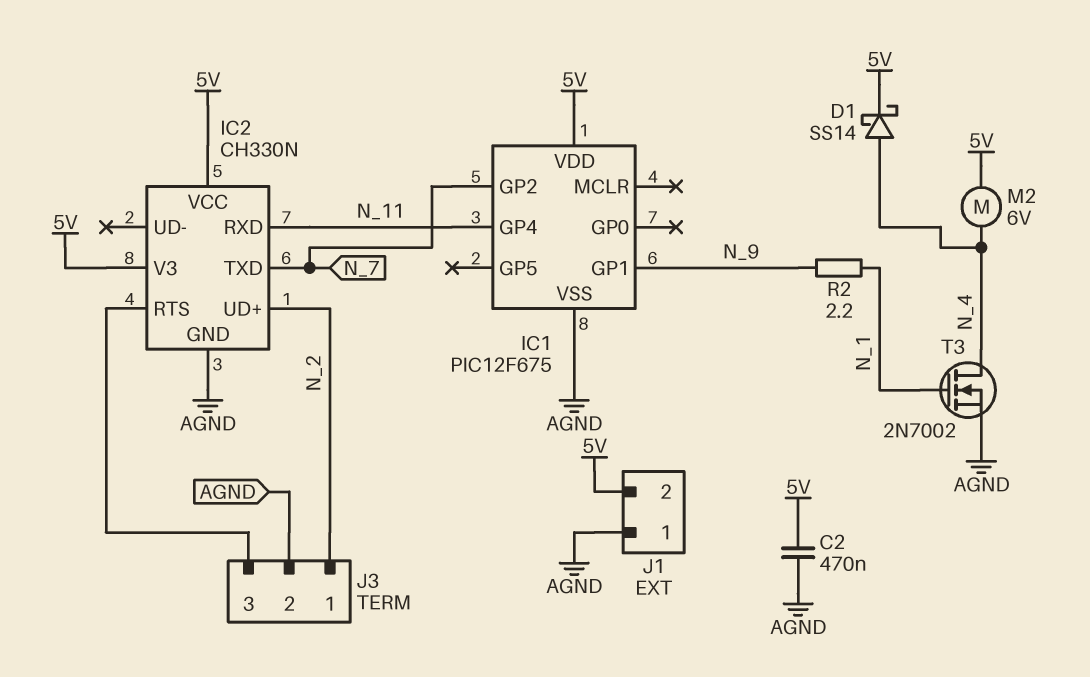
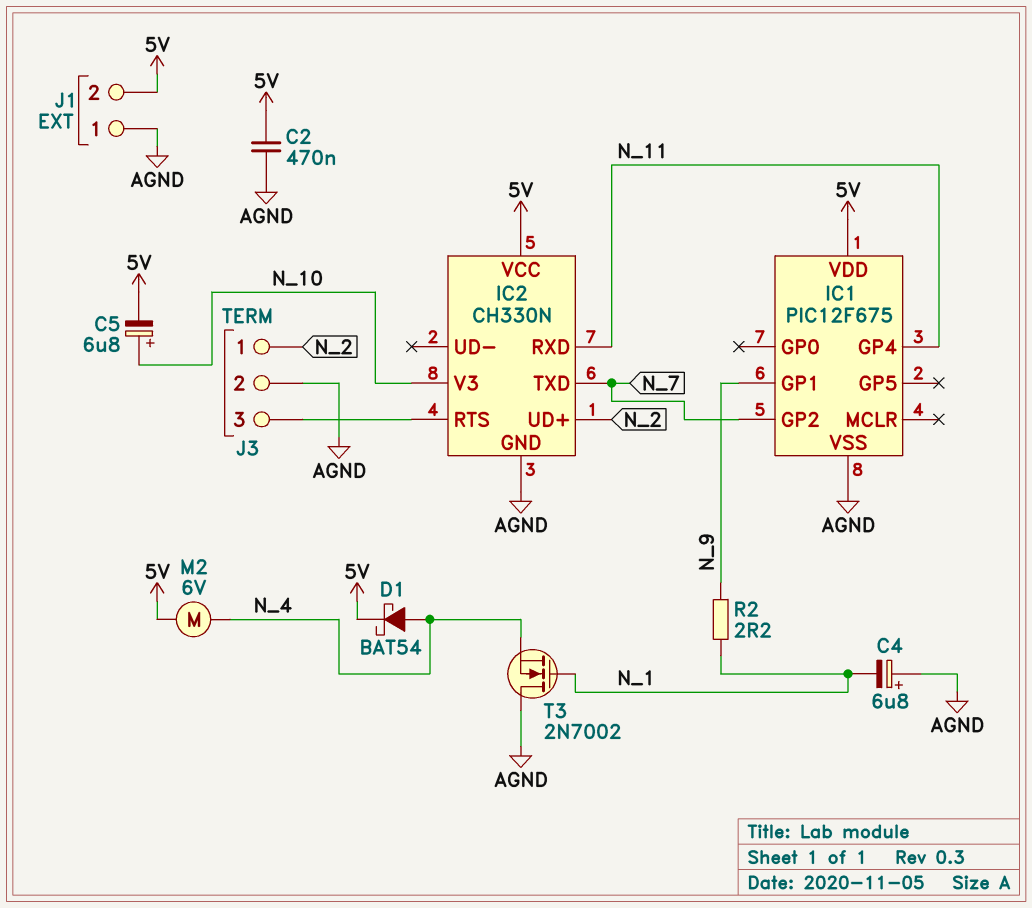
C4: none -> 6.8uF (plus AGND, minus N_1)
C5: none -> 6.8uF (plus N_10, minus 5V)
D1: schottky SS14 (A N_4, K 5V) -> schottky BAT54 (A N_4, K 5V)
IC2 pin V3: 5V -> N_10
T3: NMOS 2N7002 (G N_1, D N_4, S AGND) -> NMOS 2N7002 (G N_1, D AGND, S N_4)

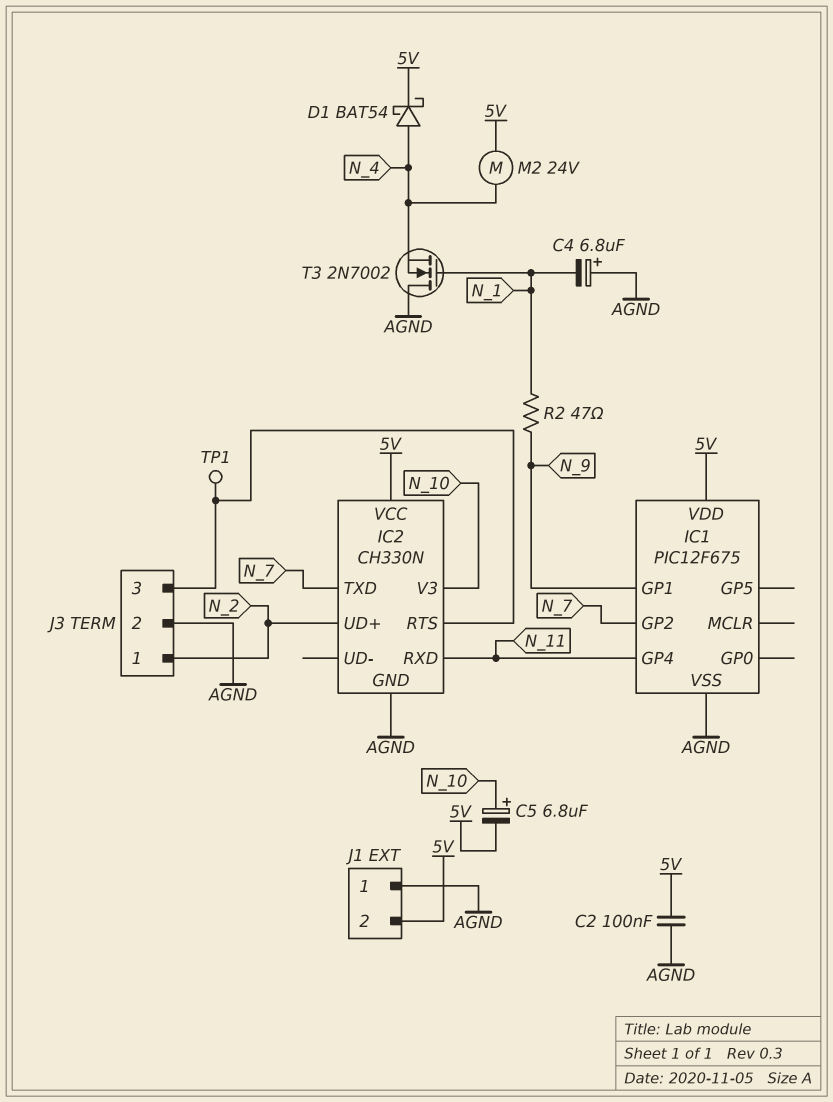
C2: 470nF (5V, AGND) -> 100nF (5V, AGND)
M2: motor 6V (5V, N_4) -> motor 24V (5V, N_4)
R2: 2.2 (N_1, N_9) -> 47 (N_1, N_9)
TP1: none -> test point (IC2/RTS)

